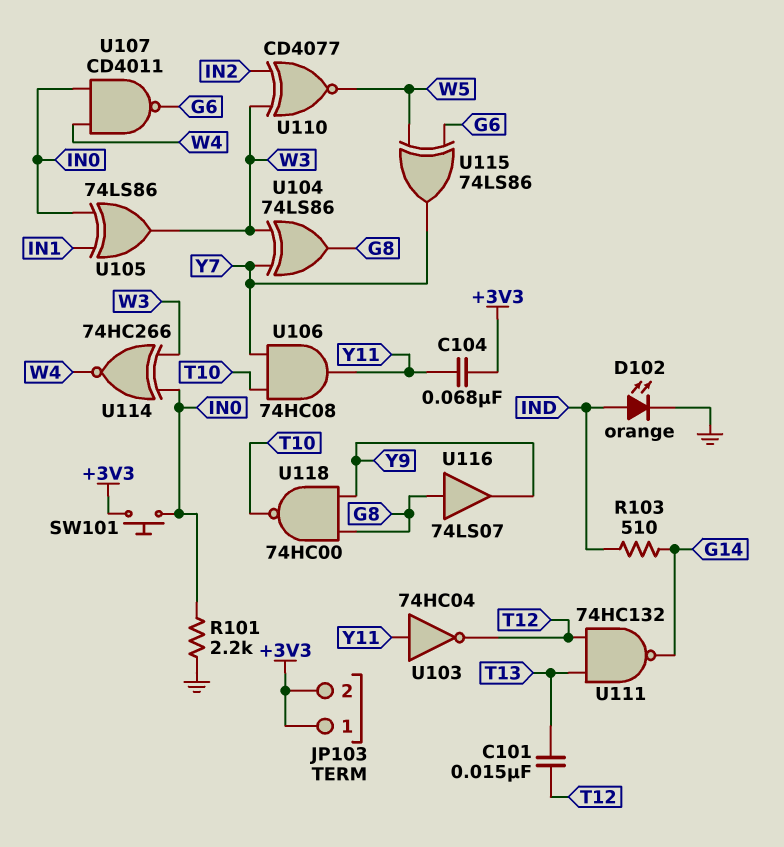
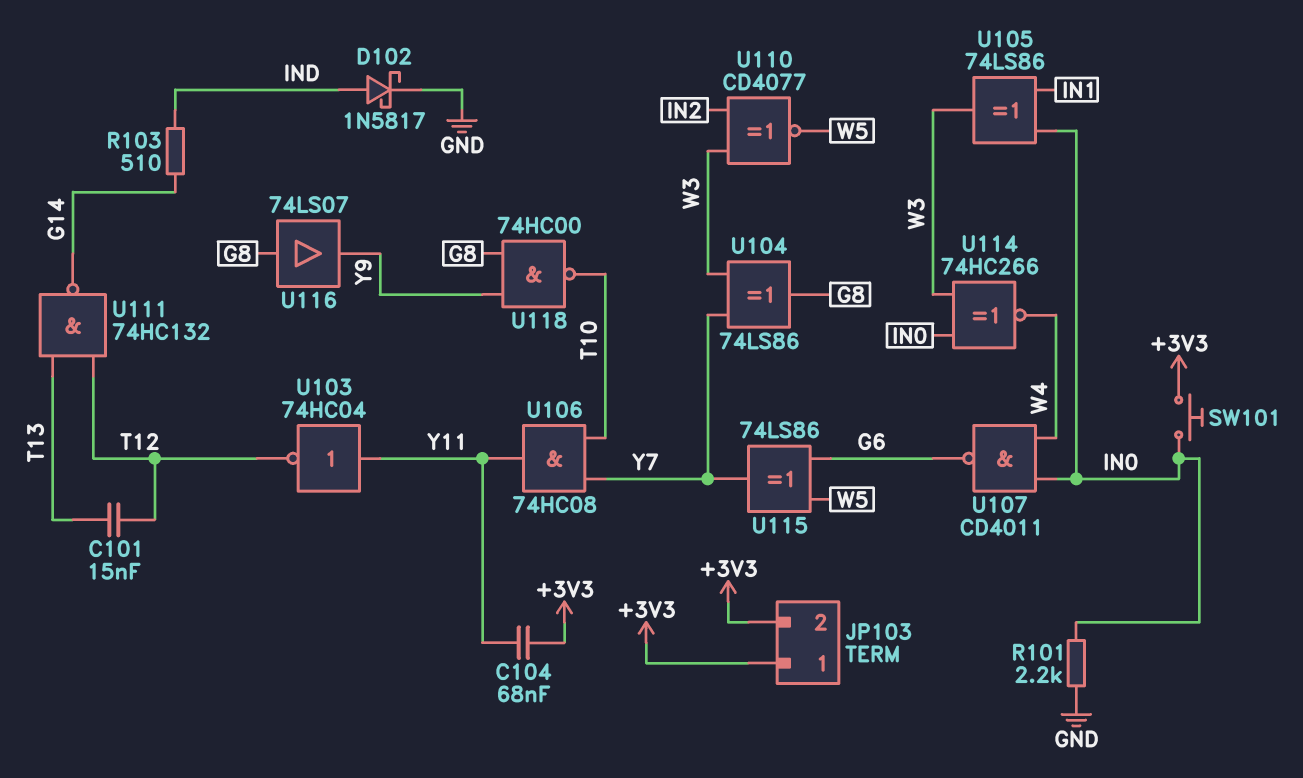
D102: LED orange (A IND, K GND) -> schottky 1N5817 (A IND, K GND)

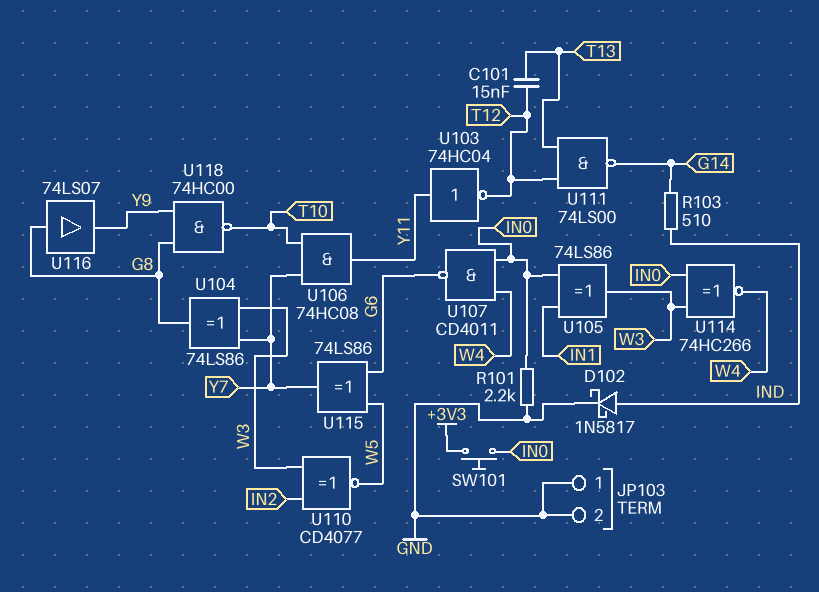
C104: 68nF (+3V3, Y11) -> none
JP103 pin 1: +3V3 -> GND
JP103 pin 2: +3V3 -> GND
U111: NAND 74HC132 (in T12, in T13, out G14) -> NAND 74LS00 (in T12, in T13, out G14)

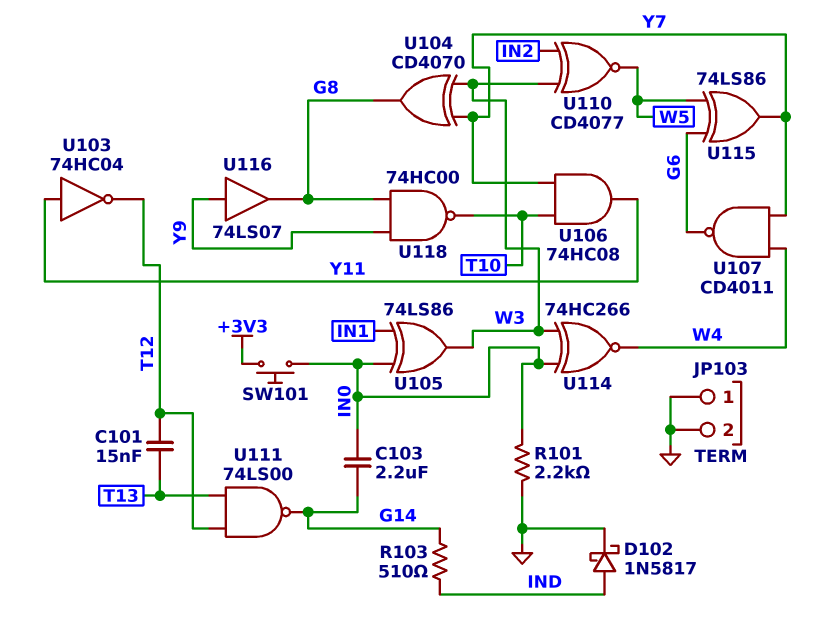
C103: none -> 2.2uF (G14, IN0)
U104: XOR 74LS86 (in W3, in Y7, out G8) -> XOR CD4070 (in W3, in Y7, out G8)
U107: NAND CD4011 (in IN0, in W4, out G6) -> NAND CD4011 (in W4, in Y7, out G6)
U116: buffer 74LS07 (in G8, out Y9) -> buffer 74LS07 (in Y9, out G8)

